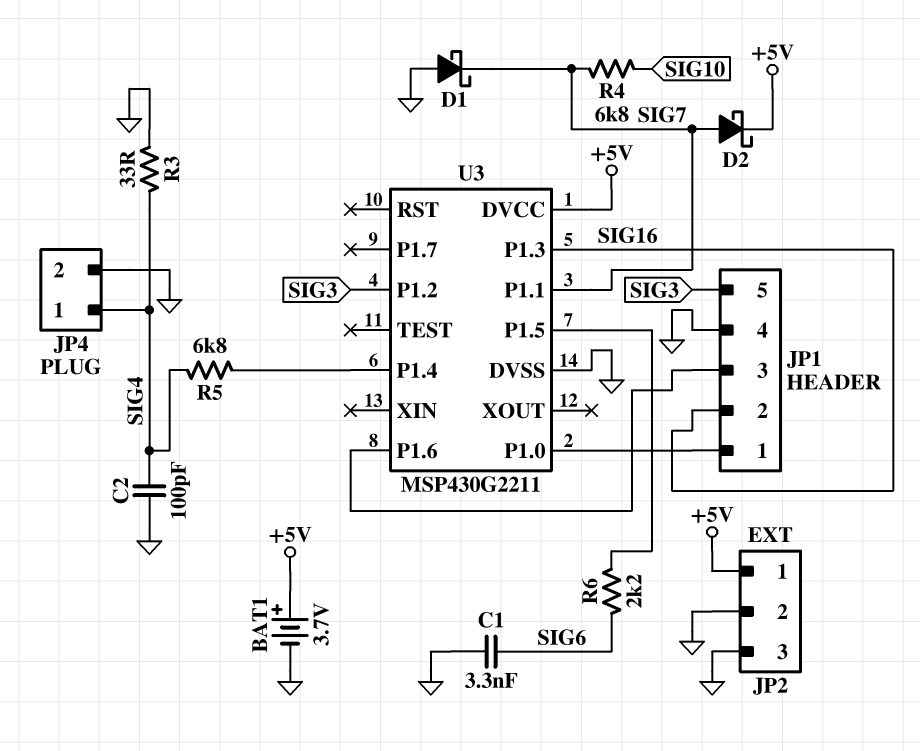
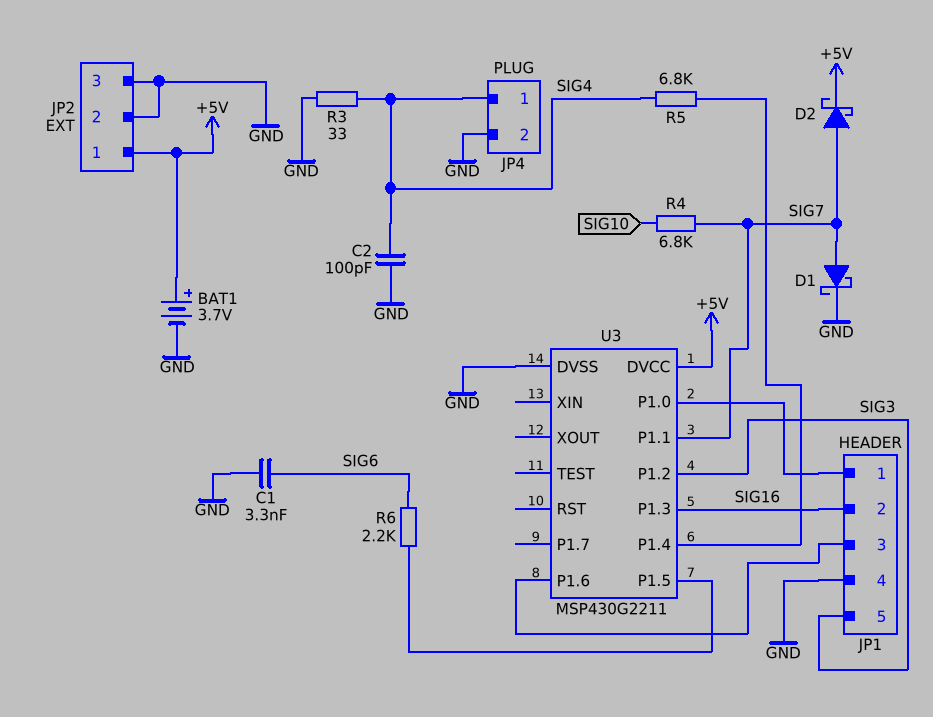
D1: schottky (A GND, K SIG7) -> schottky (A SIG7, K GND)

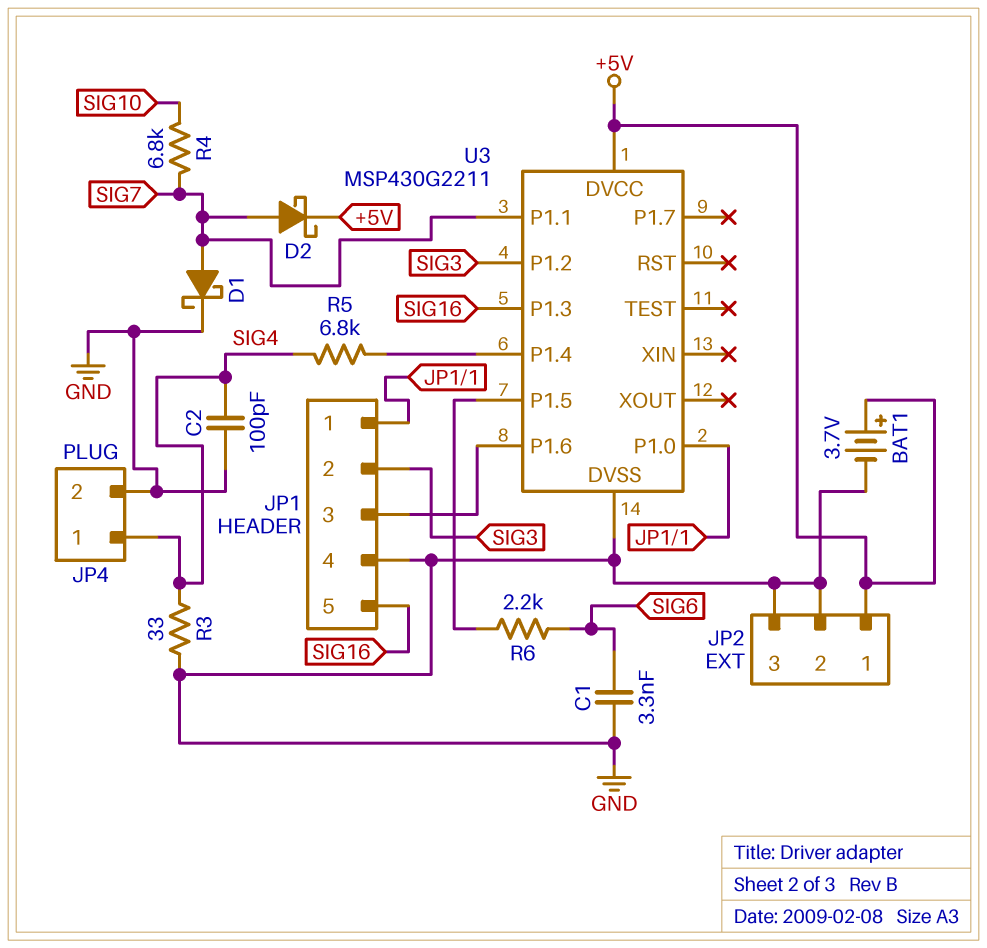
JP1 pin 2: SIG16 -> SIG3
JP1 pin 5: SIG3 -> SIG16

